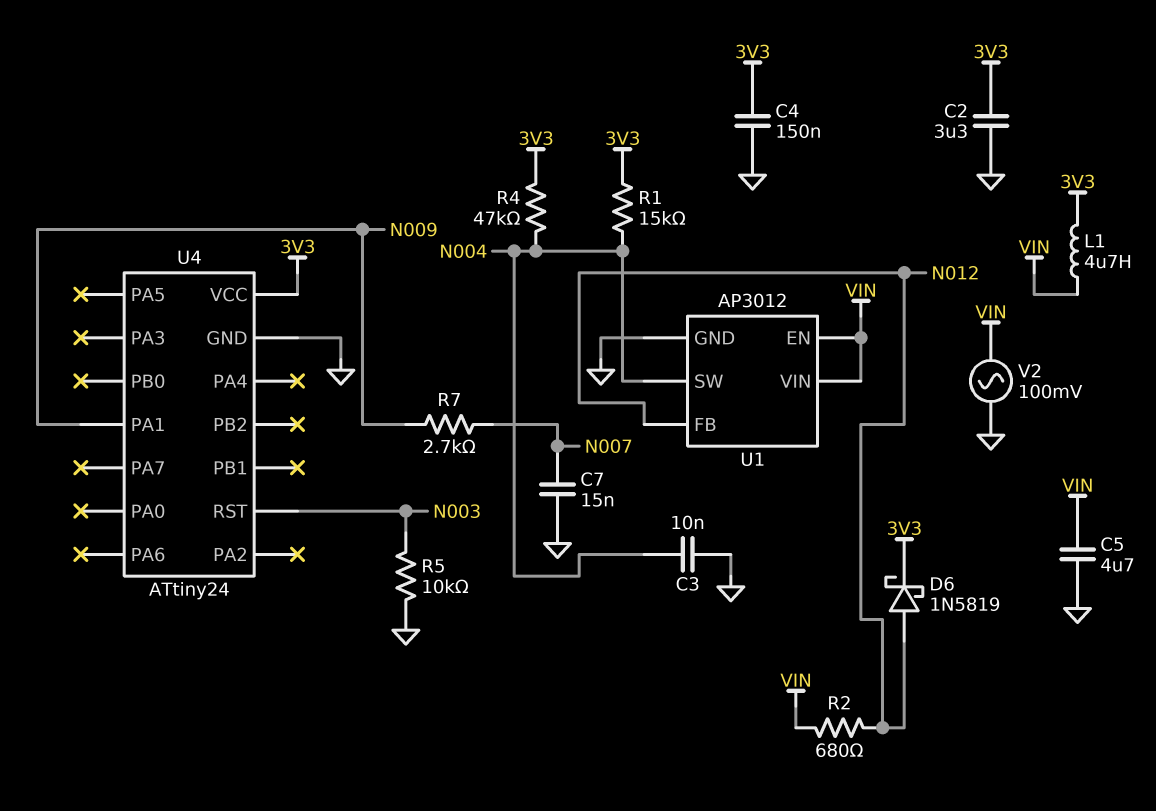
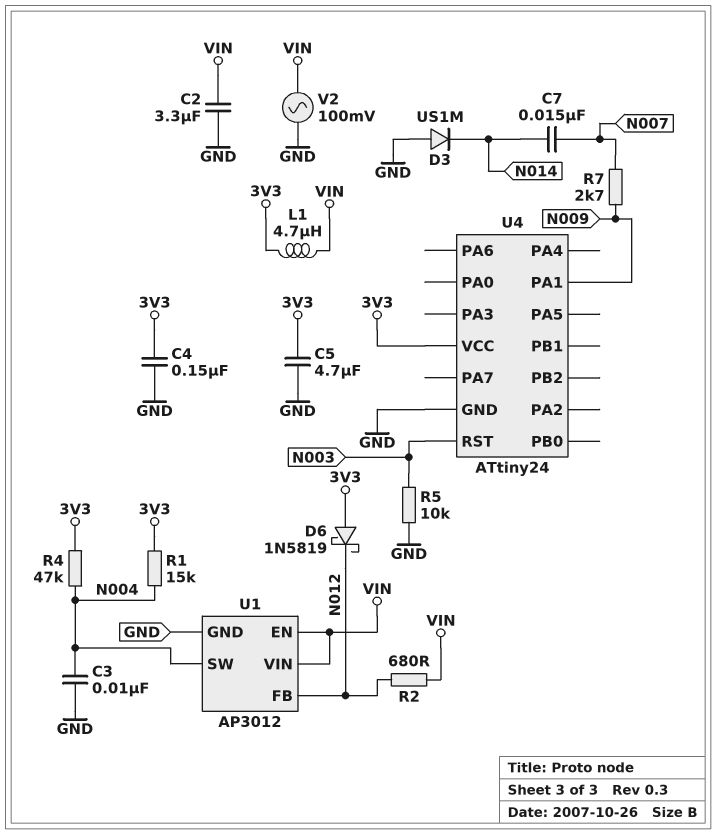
C2: 3.3uF (3V3, GND) -> 3.3uF (GND, VIN)
C5: 4.7uF (GND, VIN) -> 4.7uF (3V3, GND)
C7: 15nF (GND, N007) -> 15nF (N007, N014)
D3: none -> diode US1M (A GND, K N014)
D6: schottky 1N5819 (A N012, K 3V3) -> schottky 1N5819 (A 3V3, K N012)

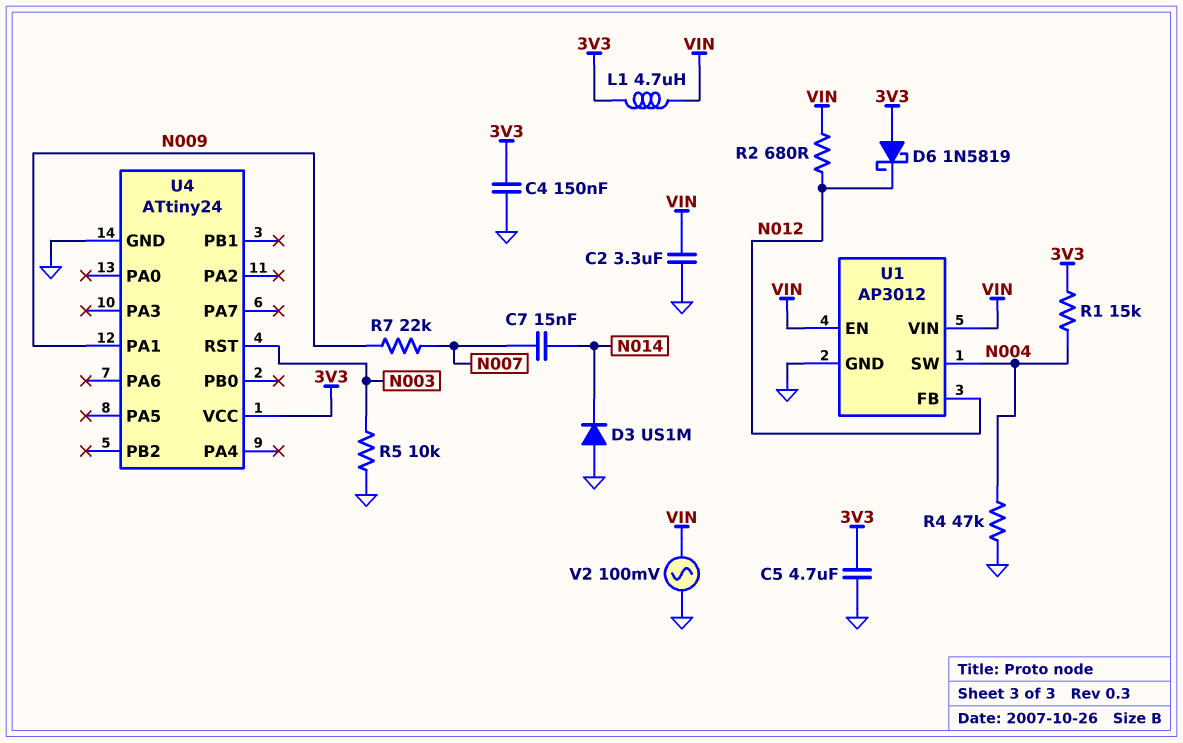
C3: 10nF (GND, N004) -> none
R4: 47k (3V3, N004) -> 47k (GND, N004)
R7: 2.7k (N007, N009) -> 22k (N007, N009)

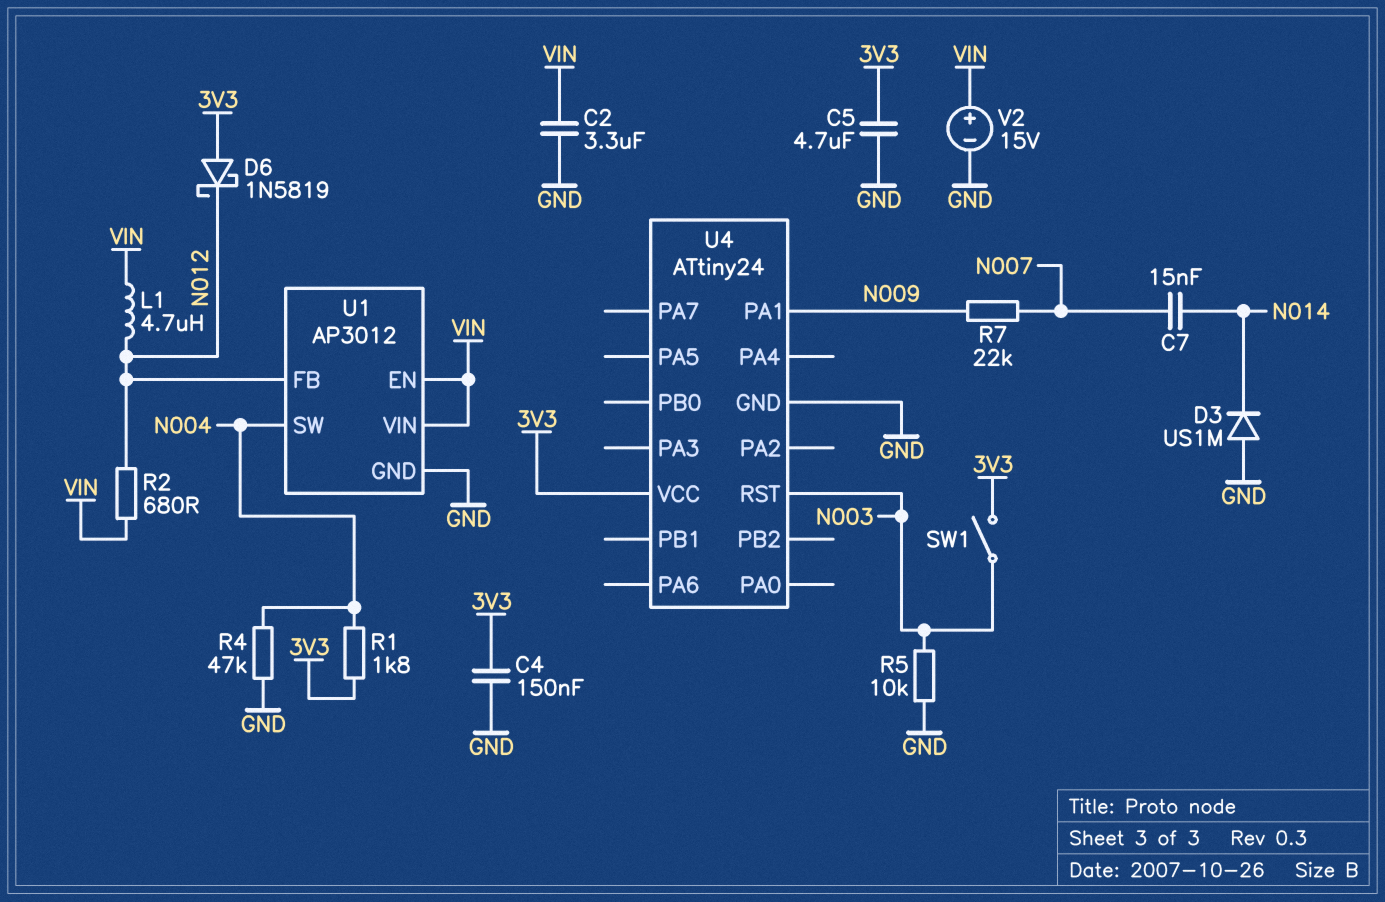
L1: 4.7uH (3V3, VIN) -> 4.7uH (N012, VIN)
R1: 15k (3V3, N004) -> 1.8k (3V3, N004)
SW1: none -> switch (3V3, N003)
V2: AC 100mV (GND, VIN) -> 15V (plus VIN, minus GND)

